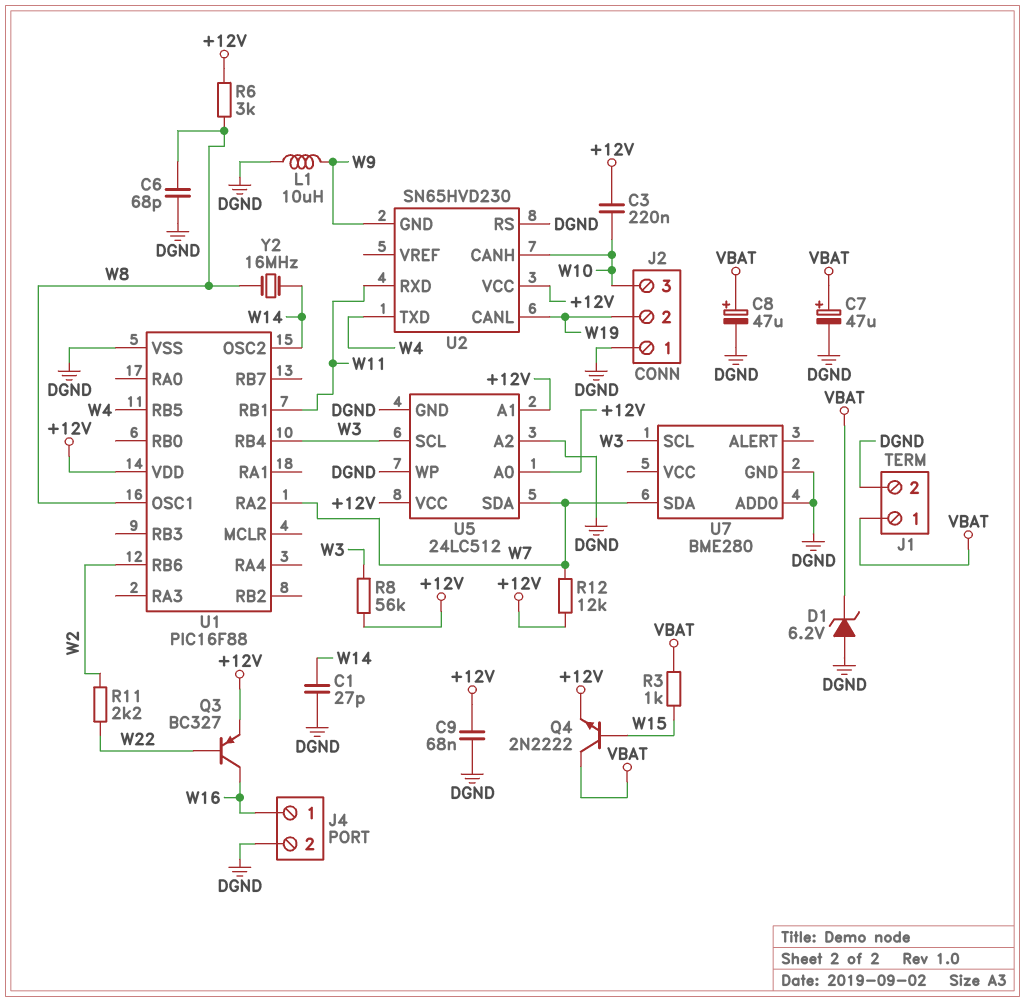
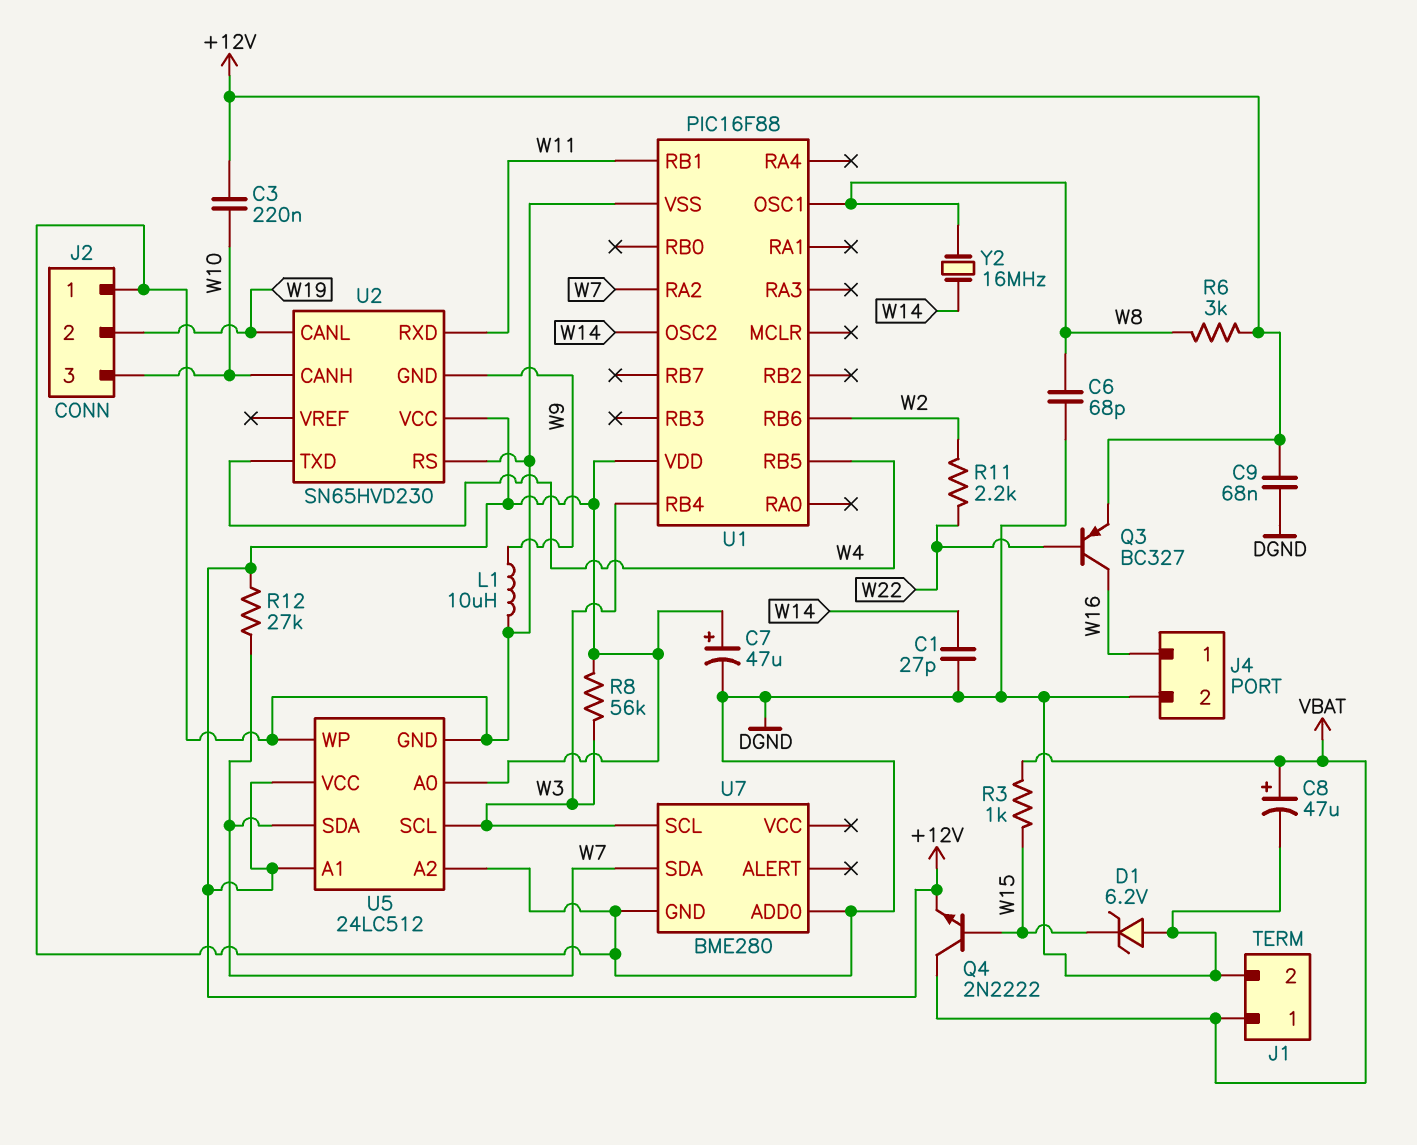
C7: 47uF (plus VBAT, minus DGND) -> 47uF (plus +12V, minus DGND)
D1: zener 6.2V (A DGND, K VBAT) -> zener 6.2V (A DGND, K W15)
R12: 12k (+12V, W7) -> 27k (+12V, W7)

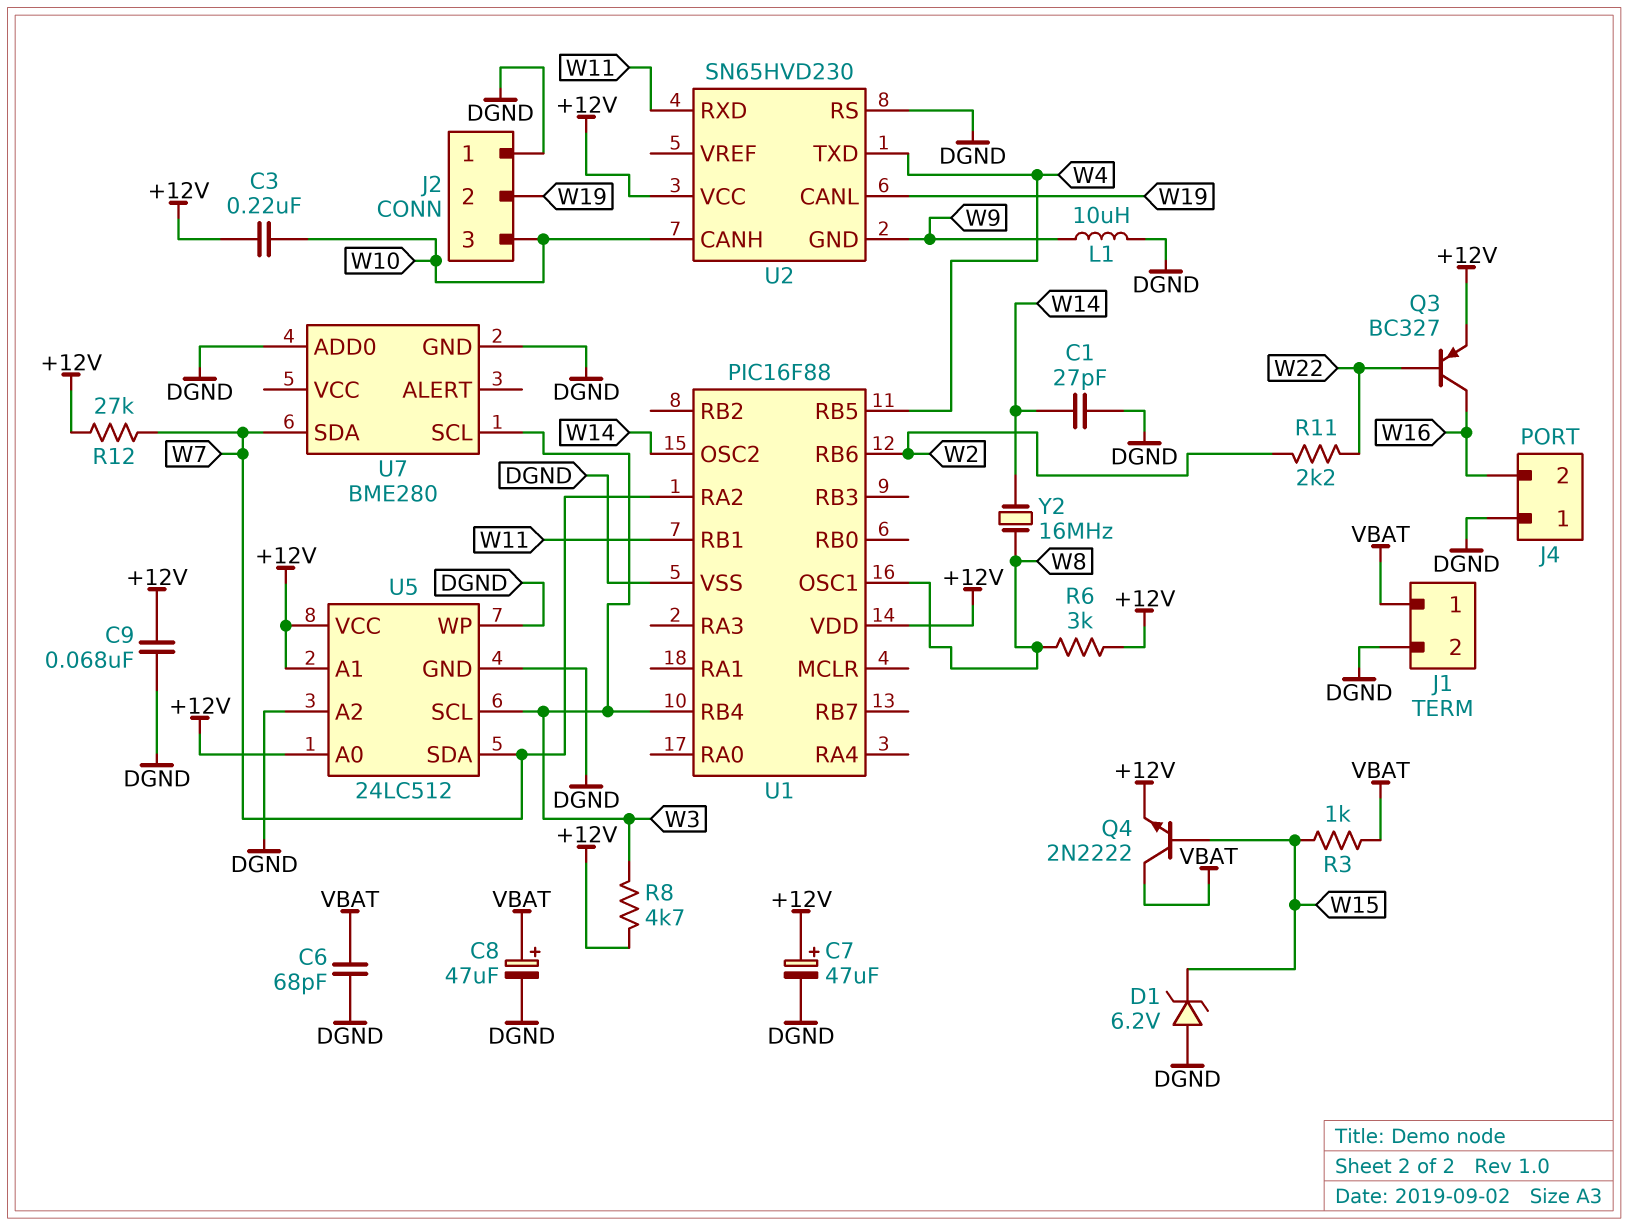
C6: 68pF (DGND, W8) -> 68pF (DGND, VBAT)
J4 pin 1: W16 -> DGND
J4 pin 2: DGND -> W16
R8: 56k (+12V, W3) -> 4.7k (+12V, W3)

